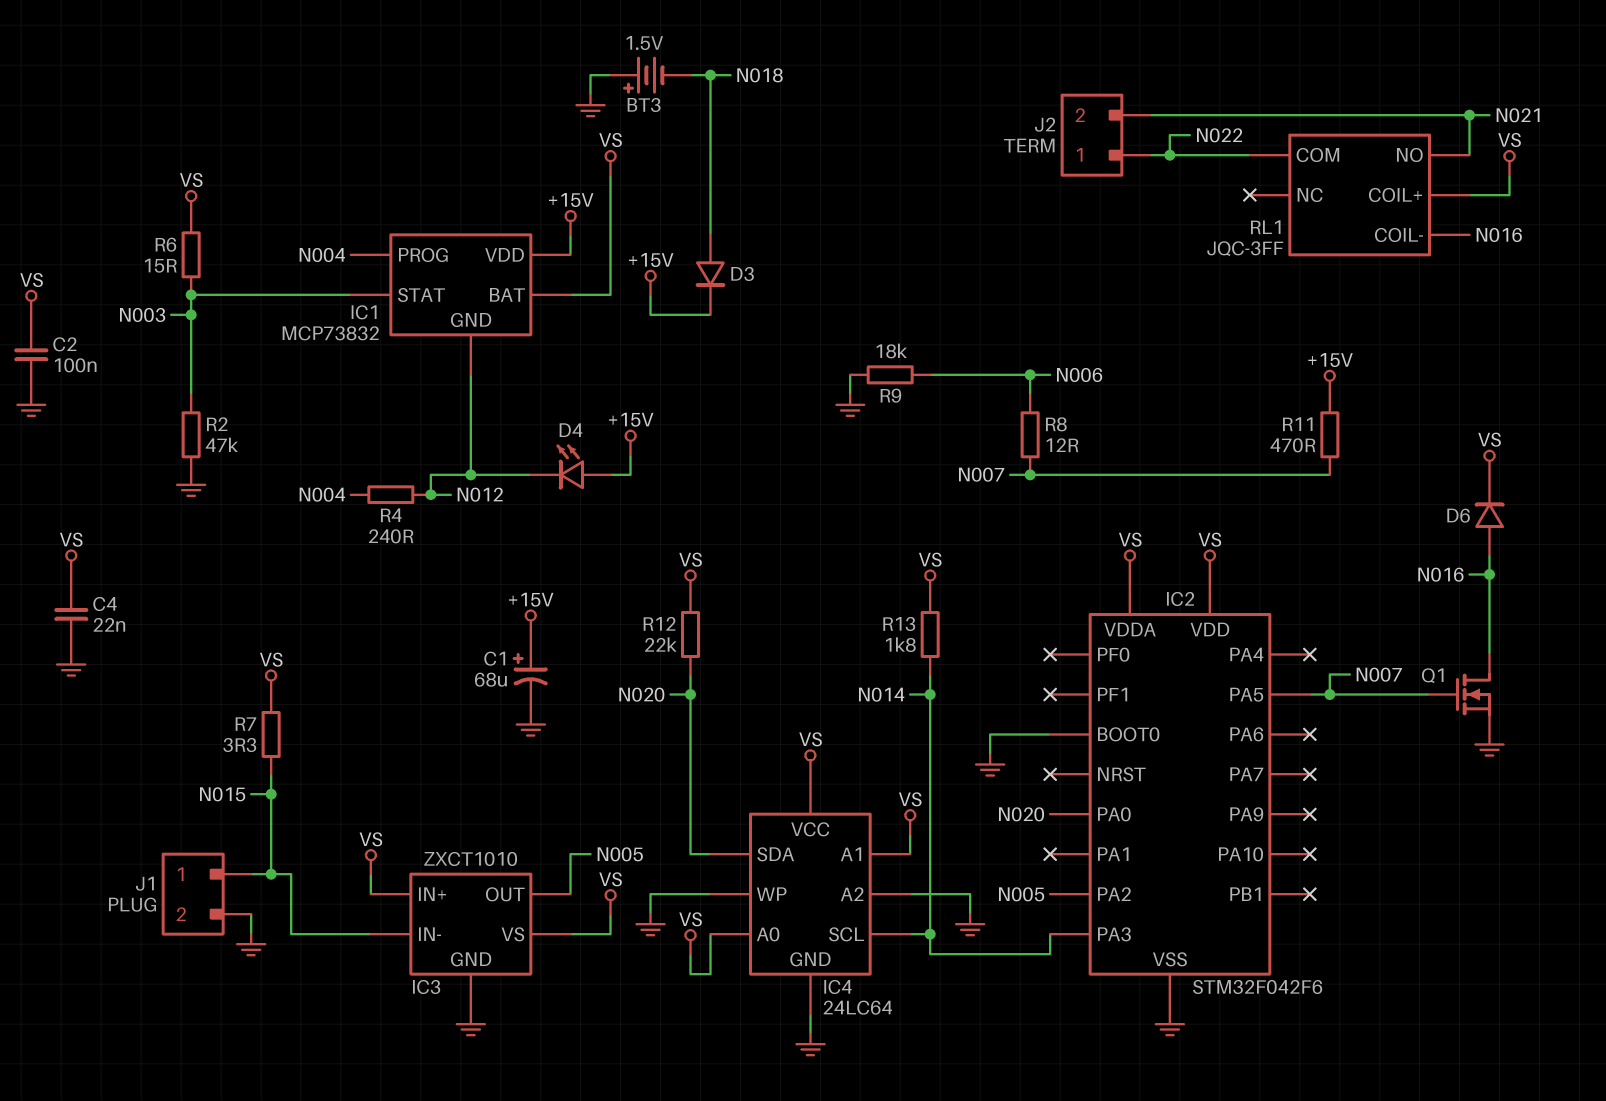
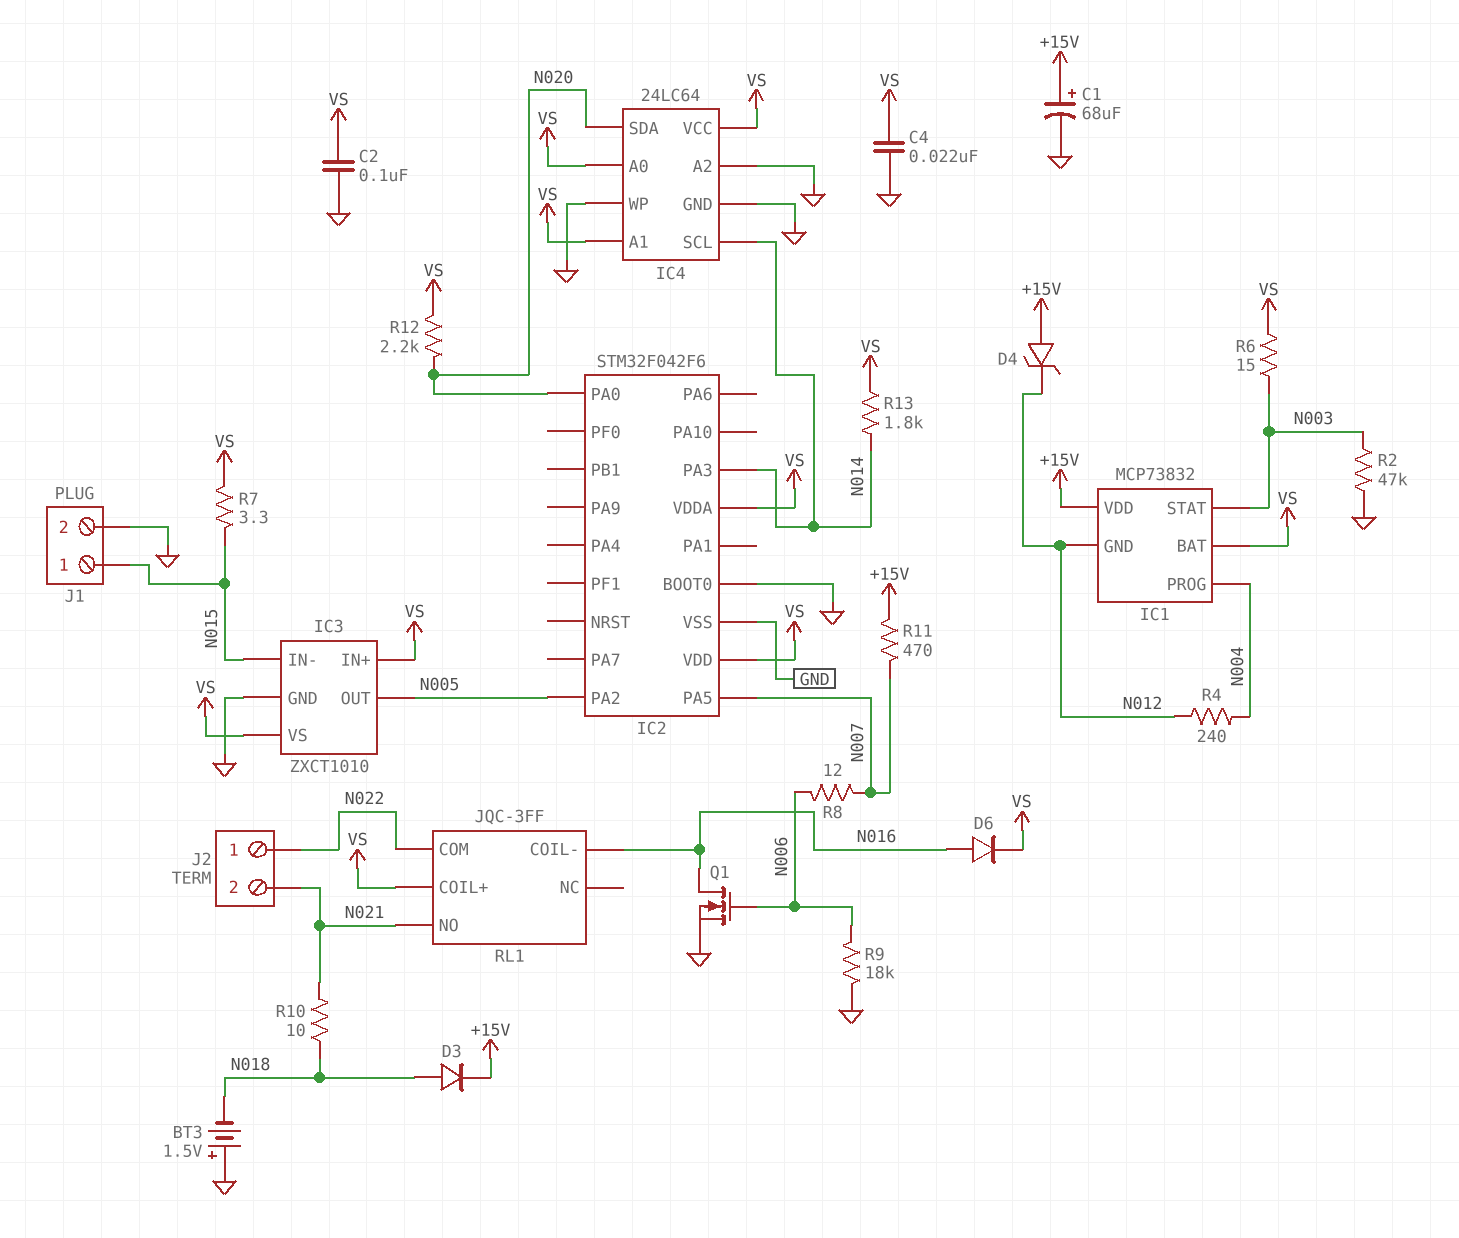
D4: LED (A +15V, K N012) -> zener (A +15V, K N012)
Q1: NMOS (G N007, D N016, S GND) -> NMOS (G N006, D N016, S GND)
R10: none -> 10 (N018, N021)
R12: 22k (N020, VS) -> 2.2k (N020, VS)

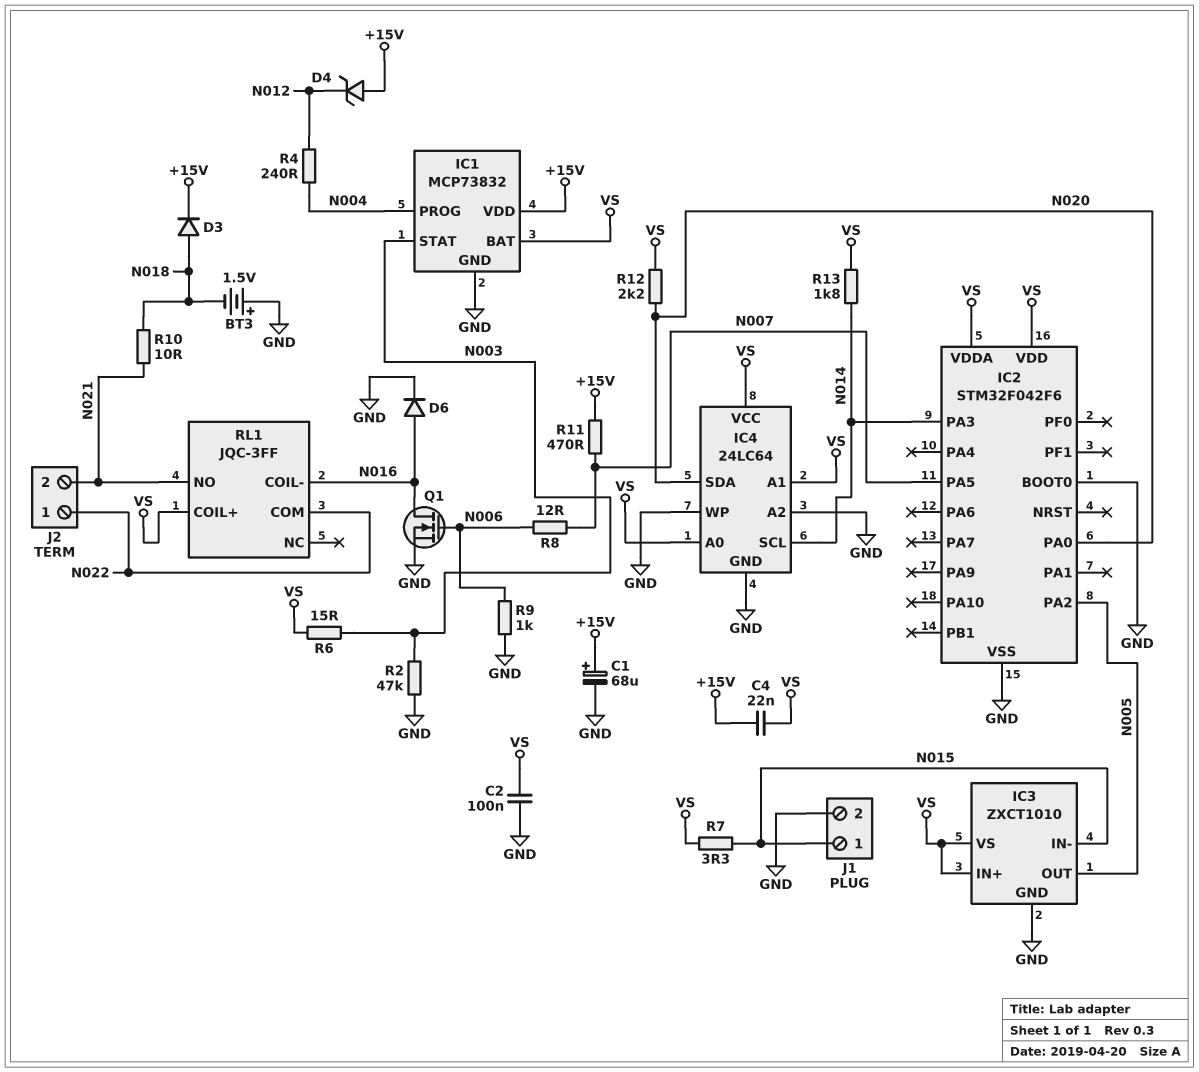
C4: 22nF (GND, VS) -> 22nF (+15V, VS)
D6: diode (A N016, K VS) -> diode (A N016, K GND)
IC1 pin GND: N012 -> GND
R9: 18k (GND, N006) -> 1k (GND, N006)

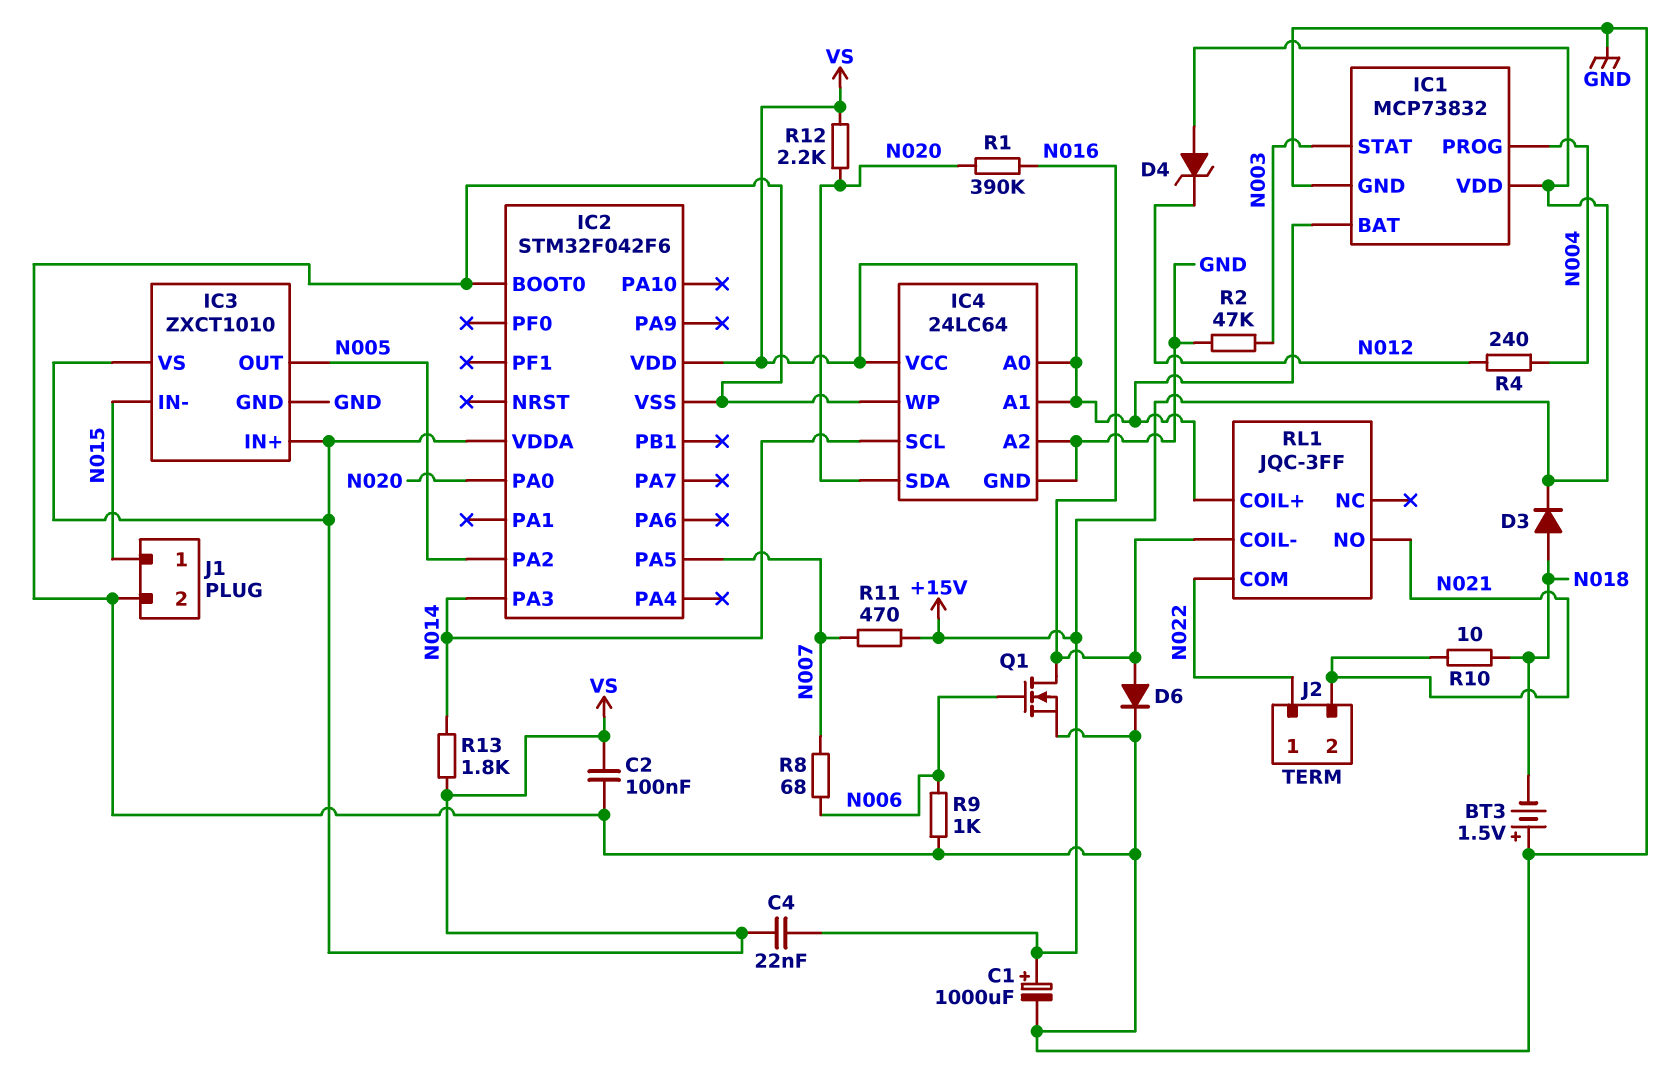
C1: 68uF (plus +15V, minus GND) -> 1000uF (plus +15V, minus GND)
R1: none -> 390k (N016, N020)
R6: 15 (N003, VS) -> none
R7: 3.3 (N015, VS) -> none
R8: 12 (N006, N007) -> 68 (N006, N007)

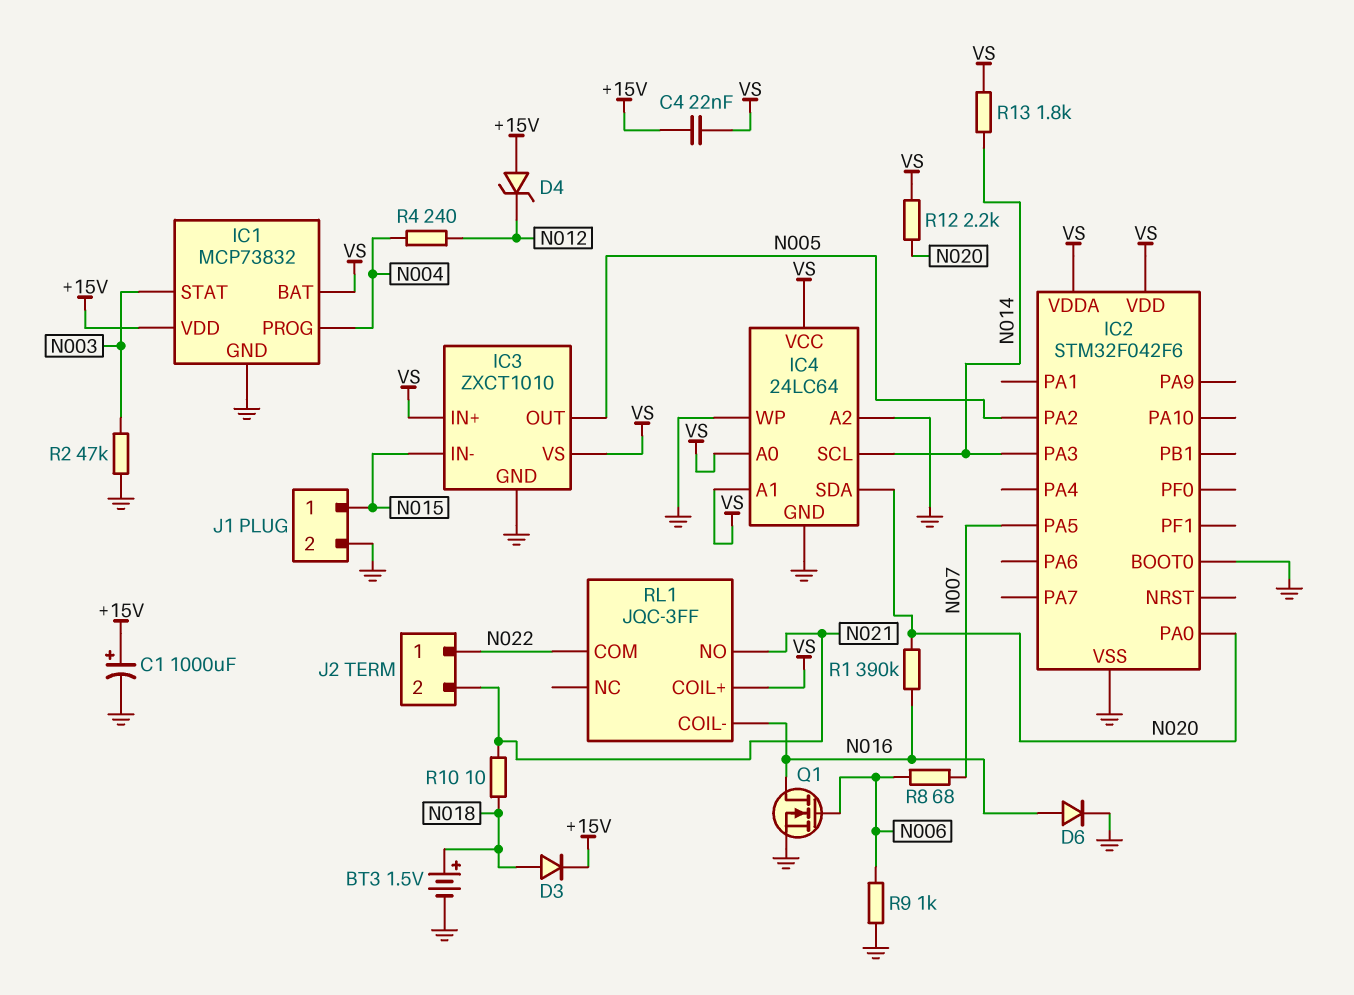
BT3: 1.5V (plus GND, minus N018) -> 1.5V (plus N018, minus GND)
C2: 100nF (GND, VS) -> none
R11: 470 (+15V, N007) -> none

